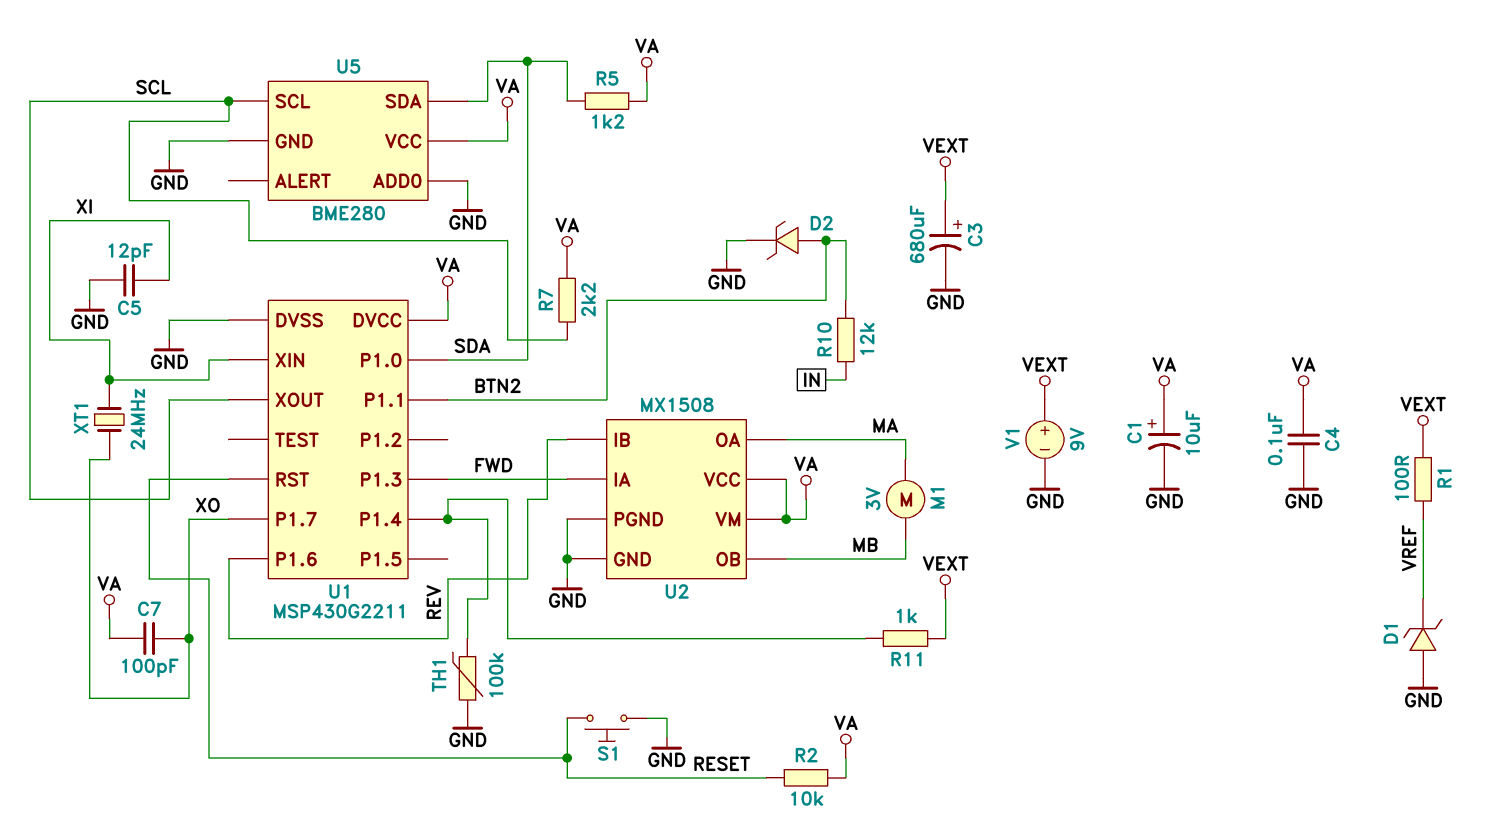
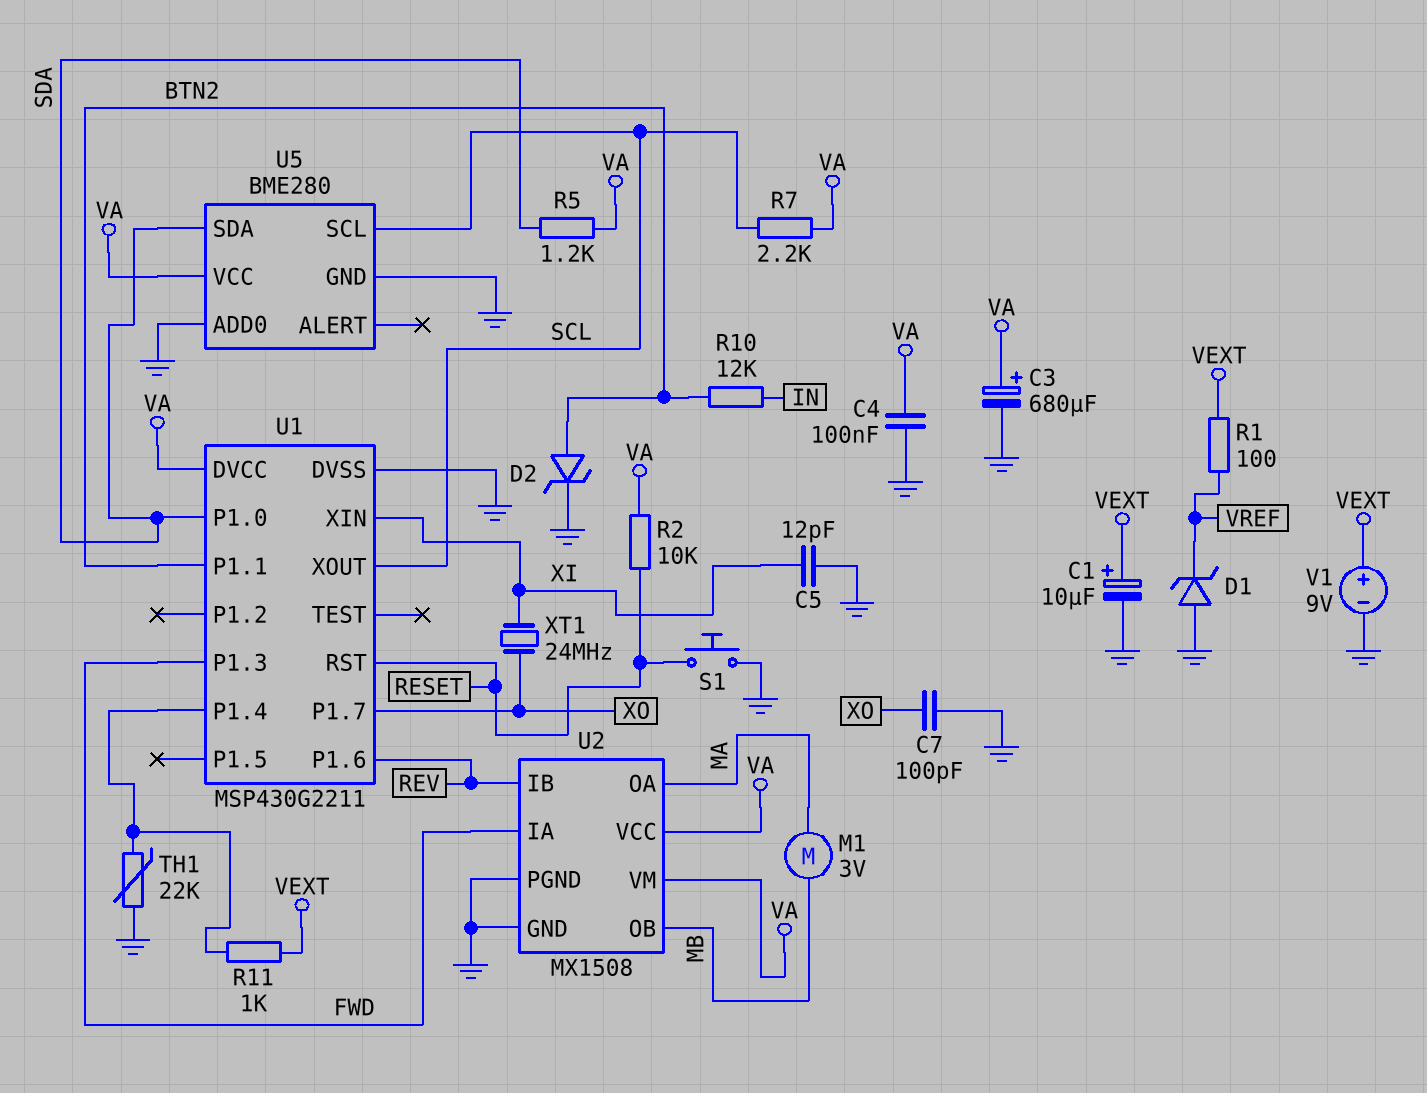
C1: 10uF (plus VA, minus GND) -> 10uF (plus VEXT, minus GND)
C3: 680uF (plus VEXT, minus GND) -> 680uF (plus VA, minus GND)
C7: 100pF (VA, XO) -> 100pF (GND, XO)
TH1: 100k (GND, U1/P1.4) -> 22k (GND, U1/P1.4)

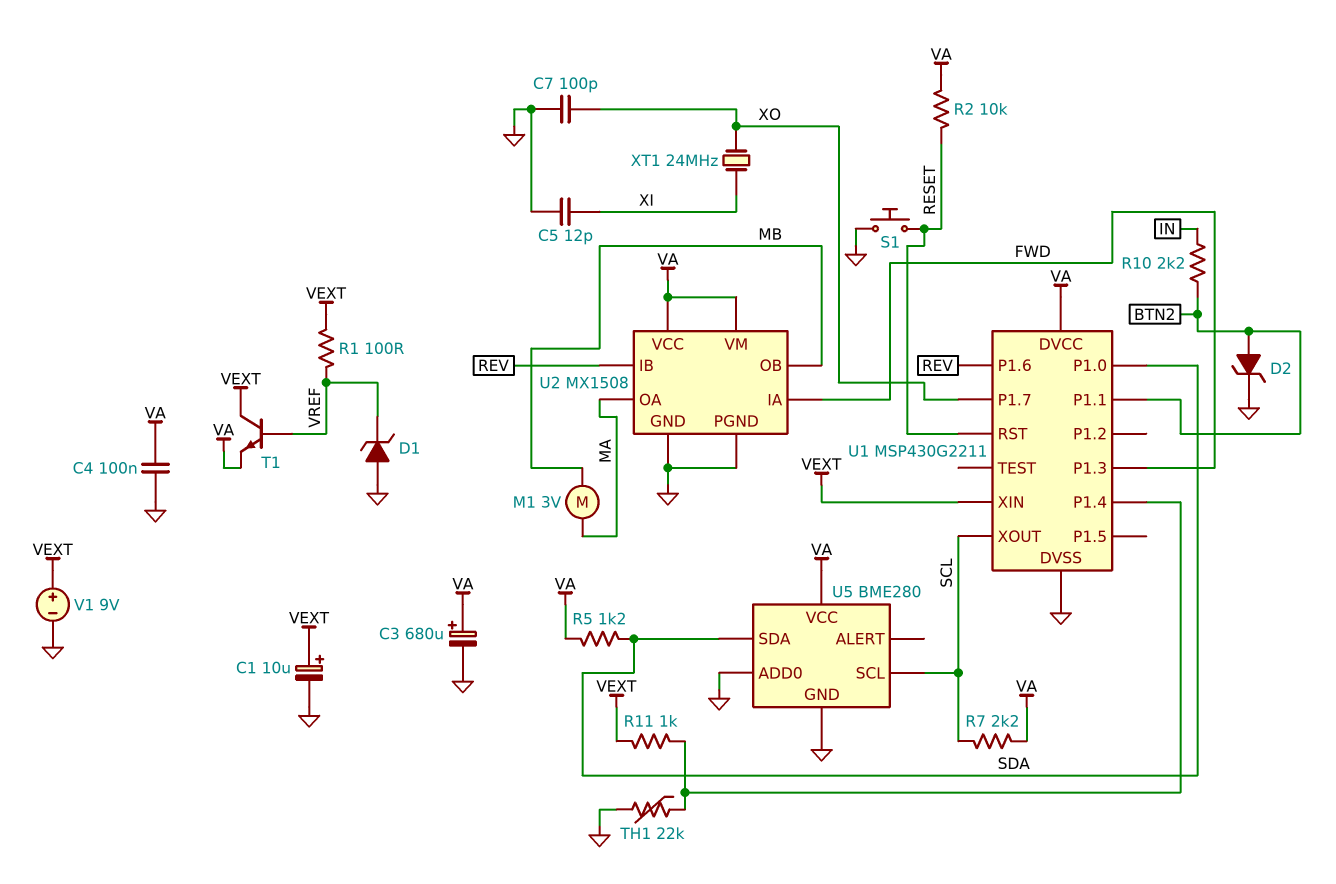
R10: 12k (BTN2, IN) -> 2.2k (BTN2, IN)
T1: none -> NPN (B VREF, C VEXT, E VA)
U1 pin XIN: XI -> VEXT

